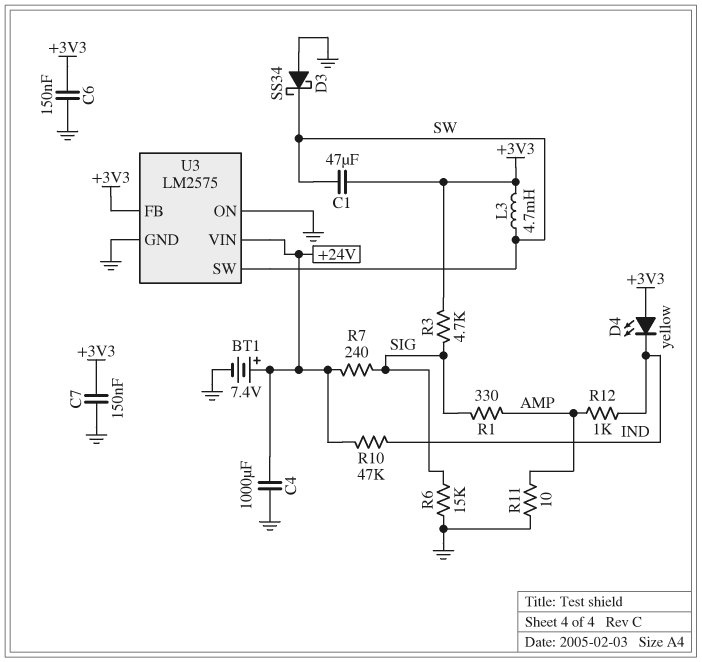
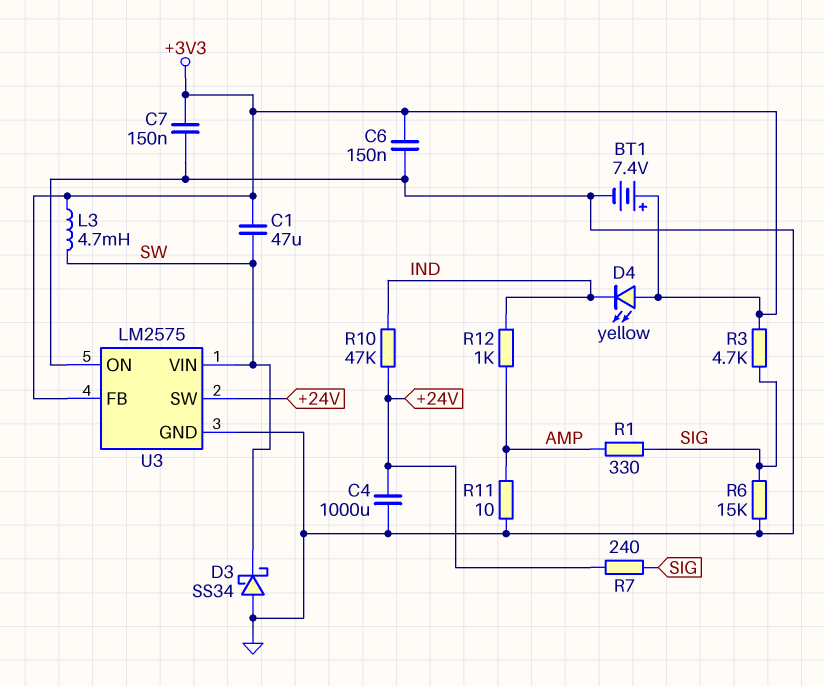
BT1: 7.4V (plus +24V, minus GND) -> 7.4V (plus +3V3, minus GND)
U3 pin SW: SW -> +24V
U3 pin VIN: +24V -> SW

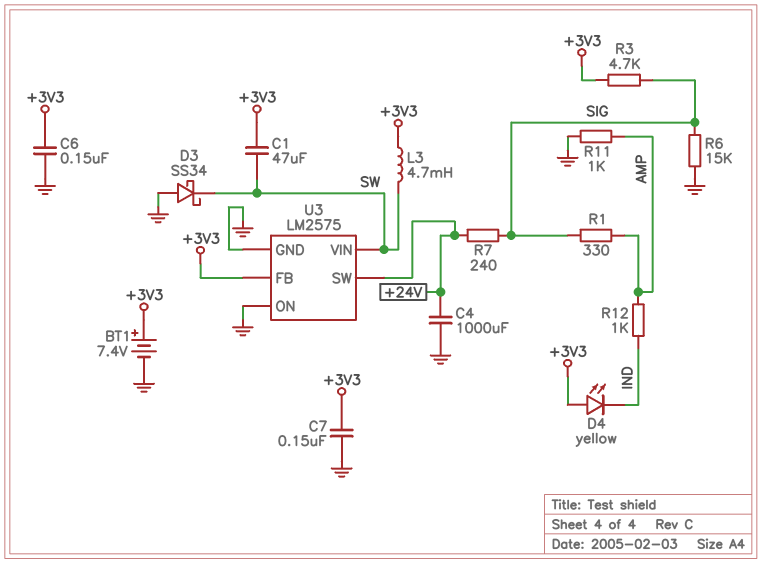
R10: 47k (+24V, IND) -> none
R11: 10 (AMP, GND) -> 1k (AMP, GND)

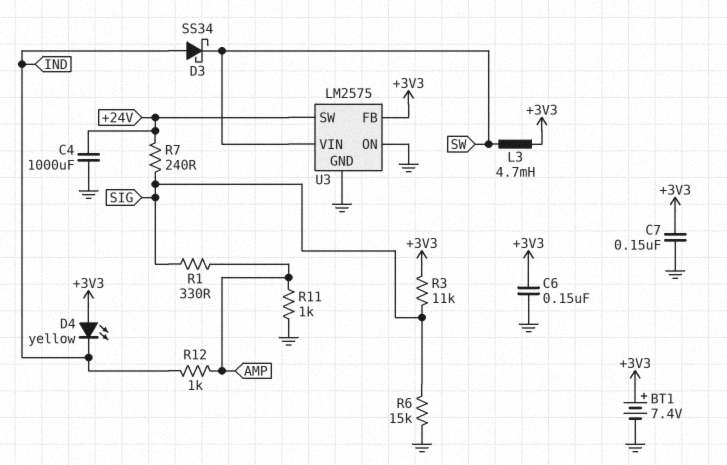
C1: 47uF (+3V3, SW) -> none
D3: schottky SS34 (A GND, K SW) -> schottky SS34 (A IND, K SW)
R3: 4.7k (+3V3, SIG) -> 11k (+3V3, SIG)

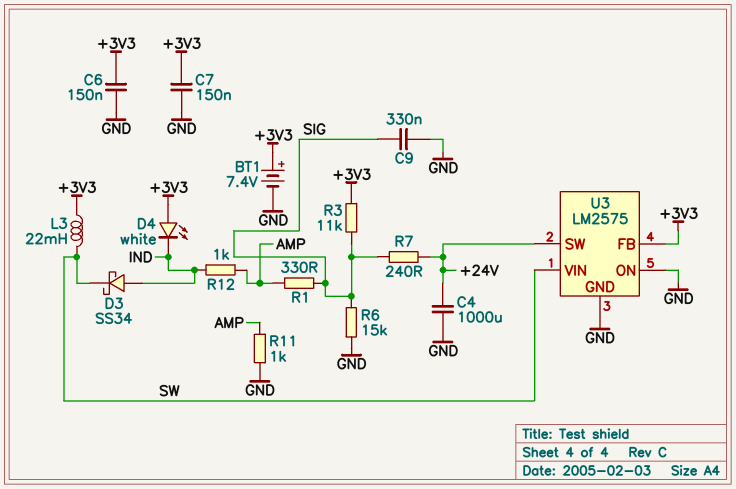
C9: none -> 330nF (GND, SIG)
D4: LED yellow (A +3V3, K IND) -> LED white (A +3V3, K IND)
L3: 4.7mH (+3V3, SW) -> 22mH (+3V3, SW)

